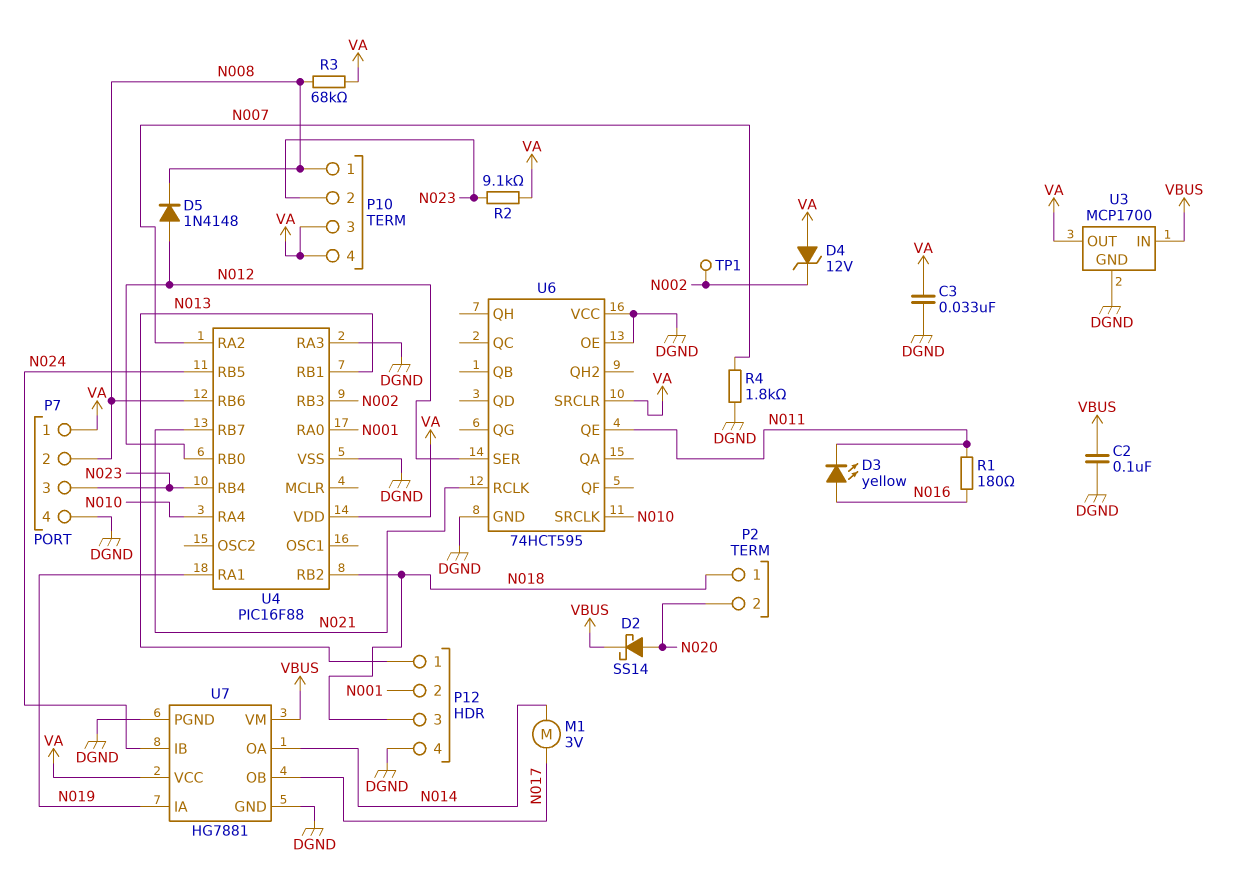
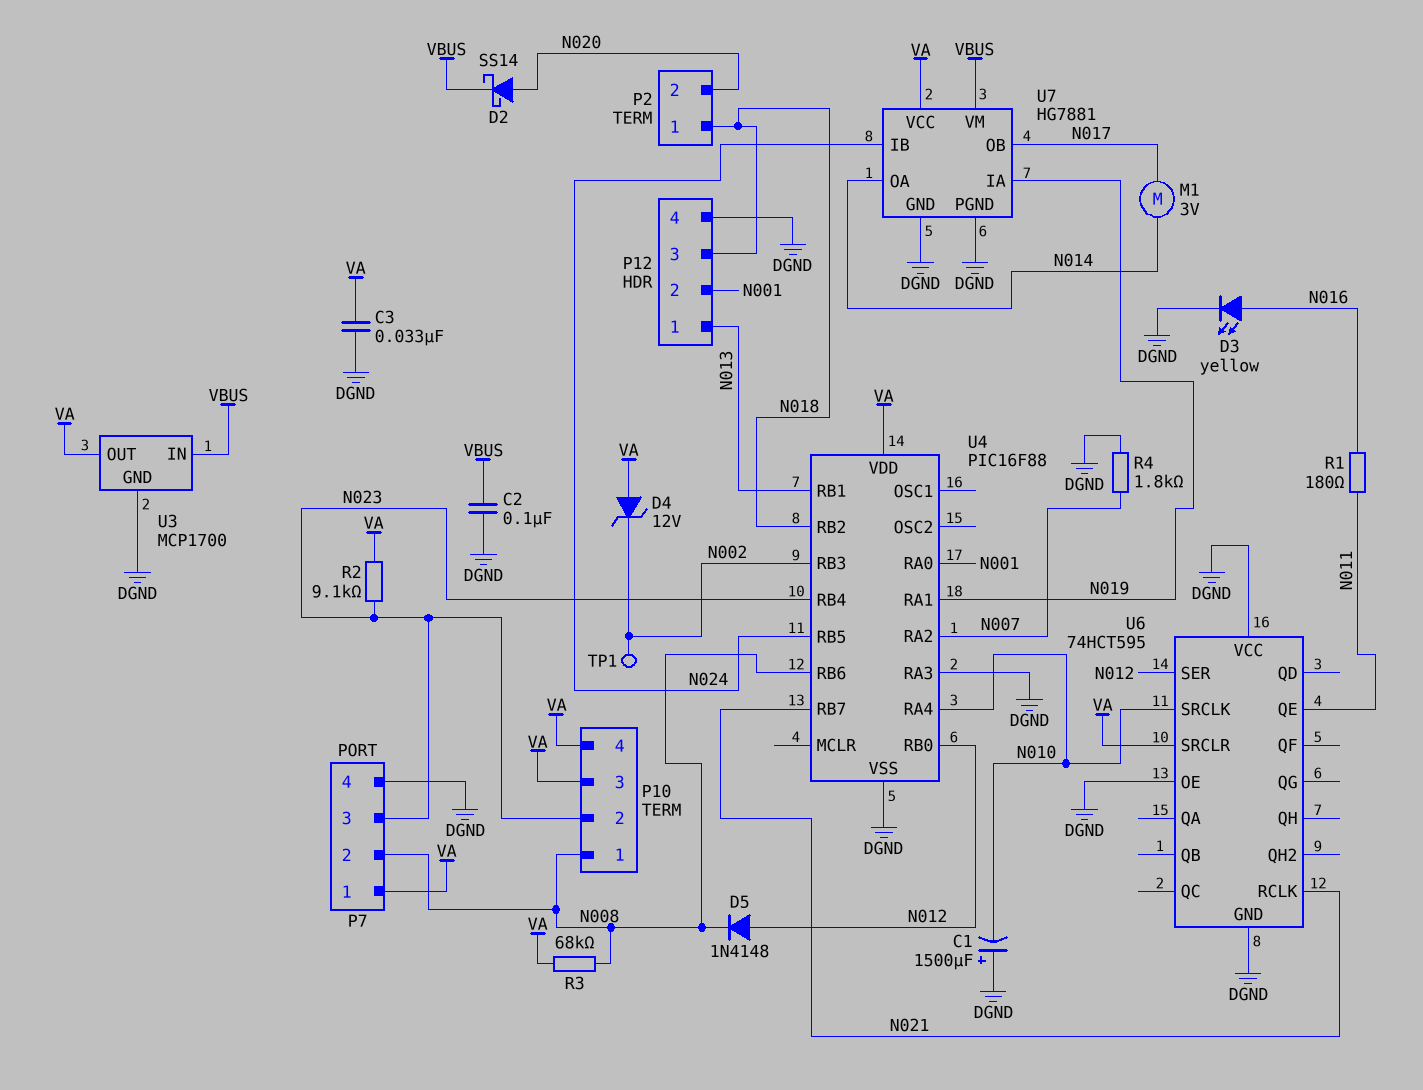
C1: none -> 1500uF (plus DGND, minus N010)
D3: LED yellow (A N016, K N011) -> LED yellow (A N016, K DGND)

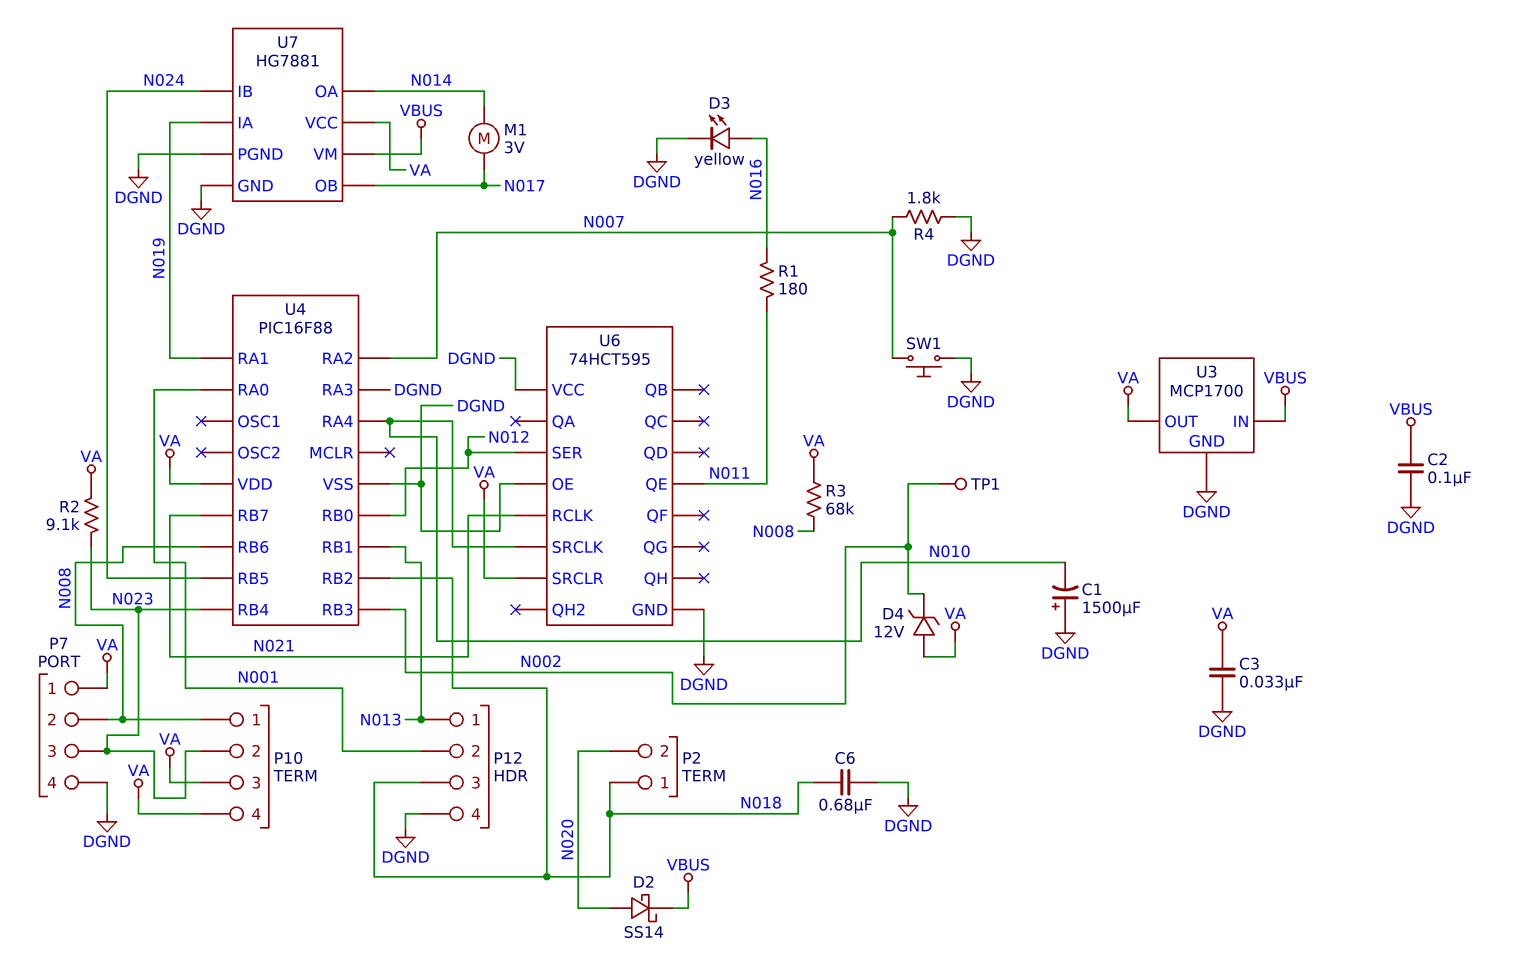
C6: none -> 680nF (DGND, N018)
D5: diode 1N4148 (A N012, K N008) -> none
SW1: none -> button (DGND, N007)

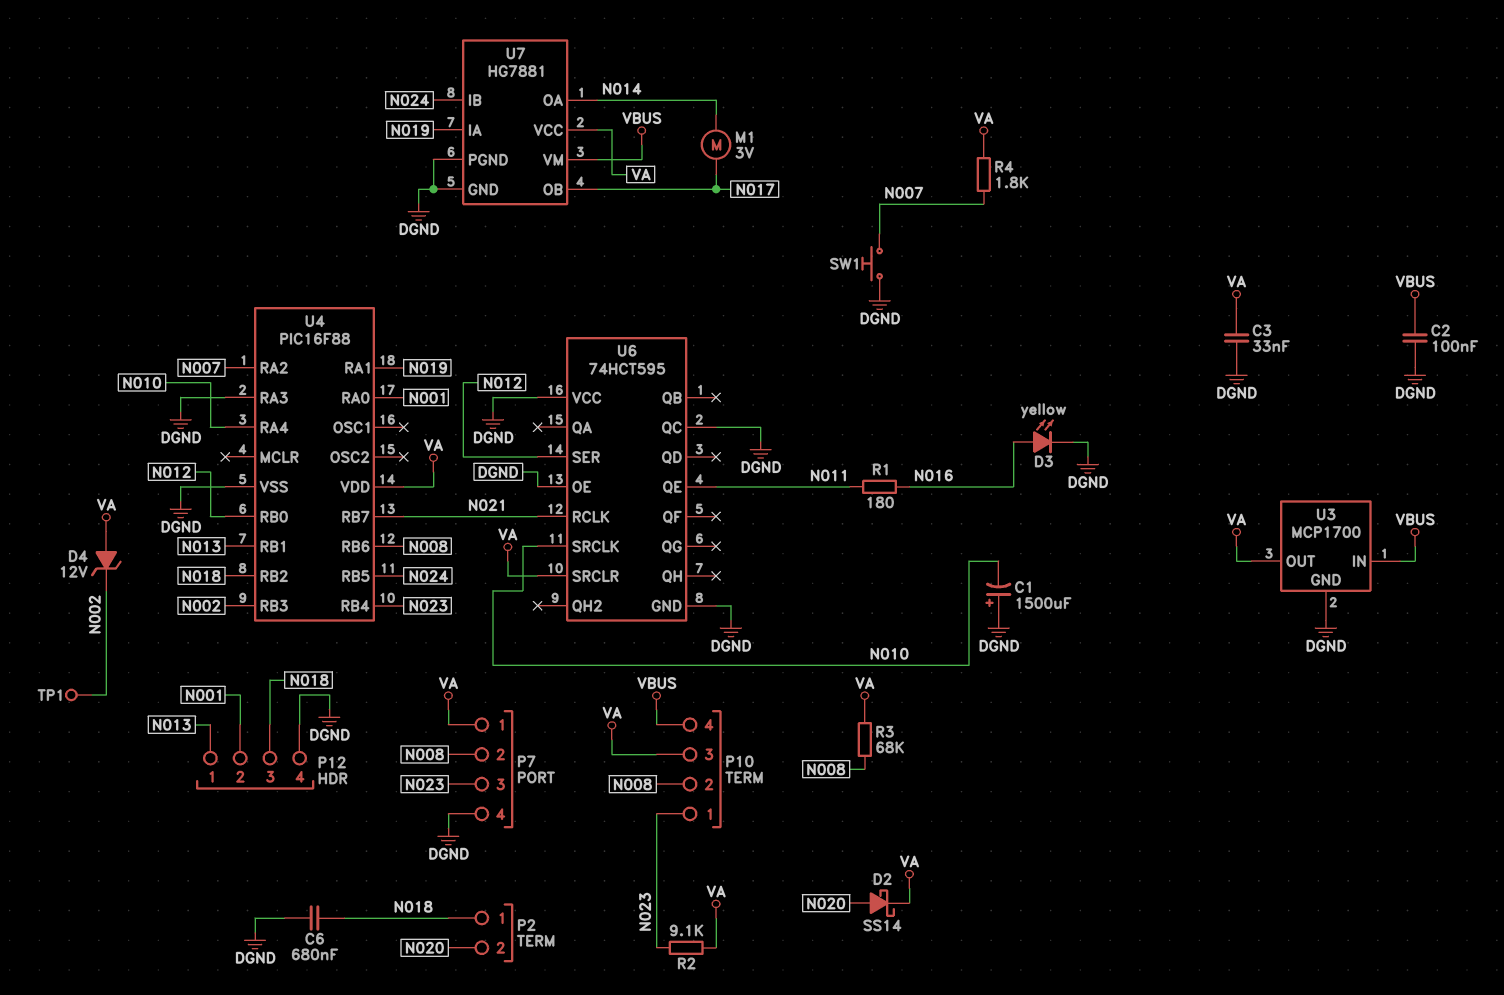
D2: schottky SS14 (A N020, K VBUS) -> schottky SS14 (A N020, K VA)
P10 pin 1: N008 -> N023
P10 pin 2: N023 -> N008
P10 pin 4: VA -> VBUS
R4: 1.8k (DGND, N007) -> 1.8k (N007, VA)
U6 pin QC: none -> DGND

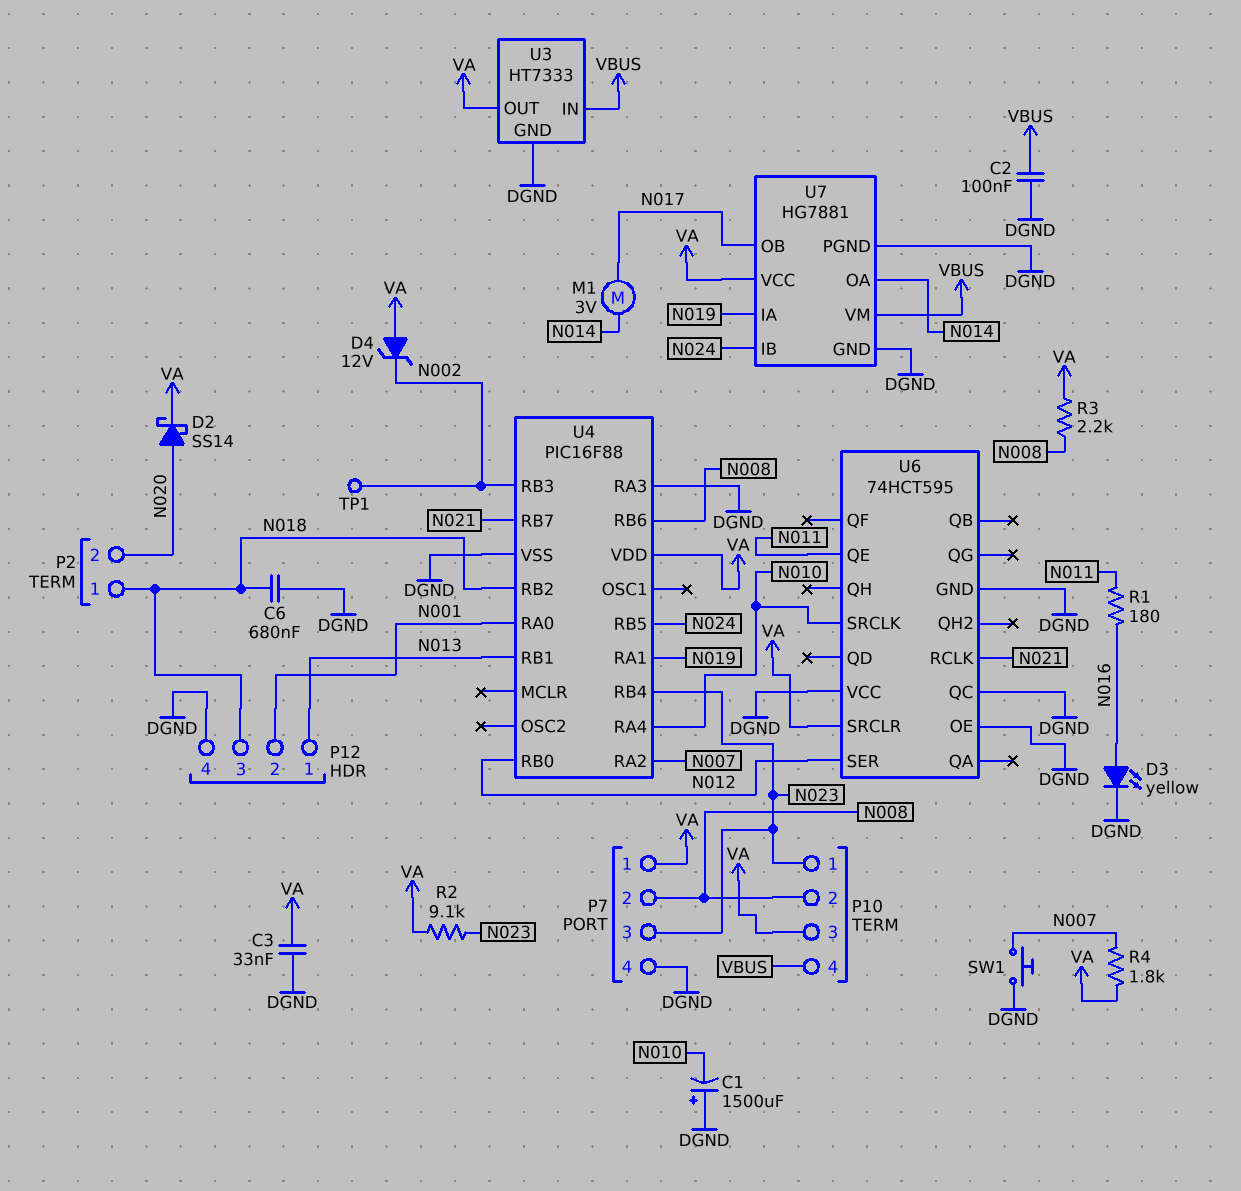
R3: 68k (N008, VA) -> 2.2k (N008, VA)
U3: MCP1700 -> HT7333

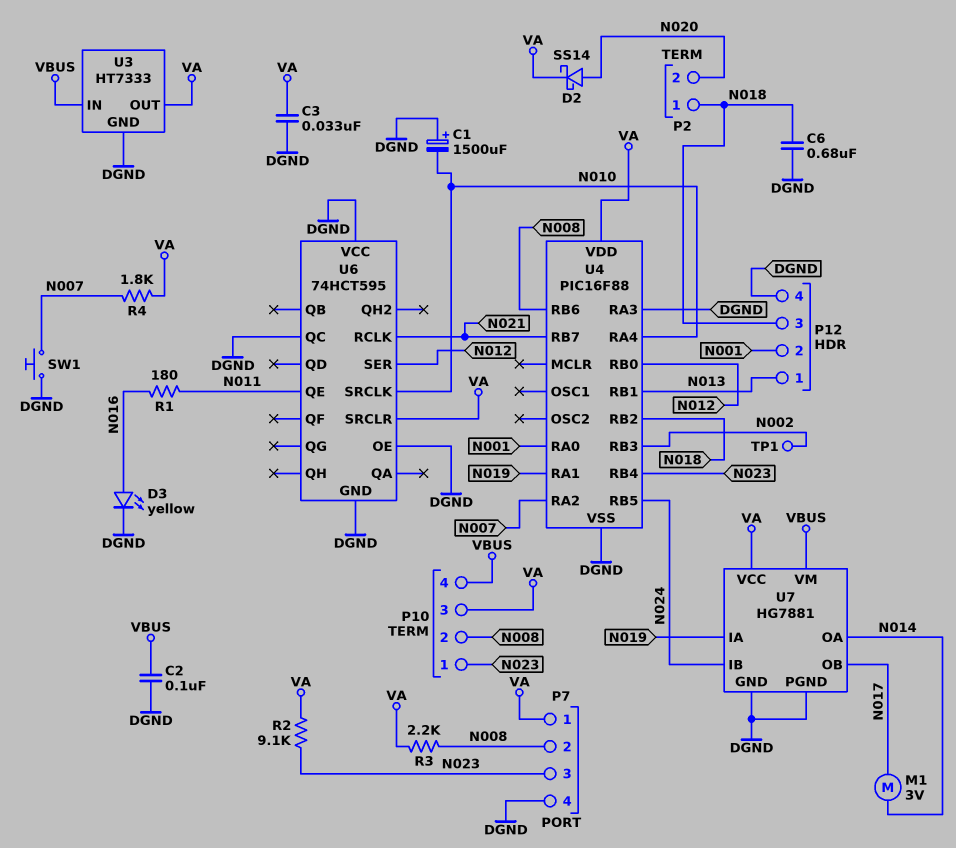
D4: zener 12V (A VA, K N002) -> none

